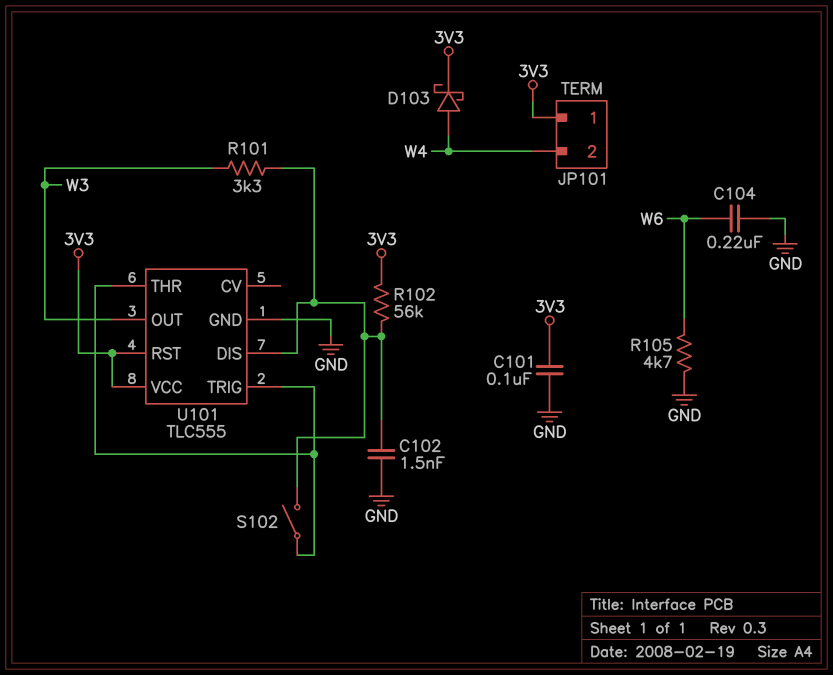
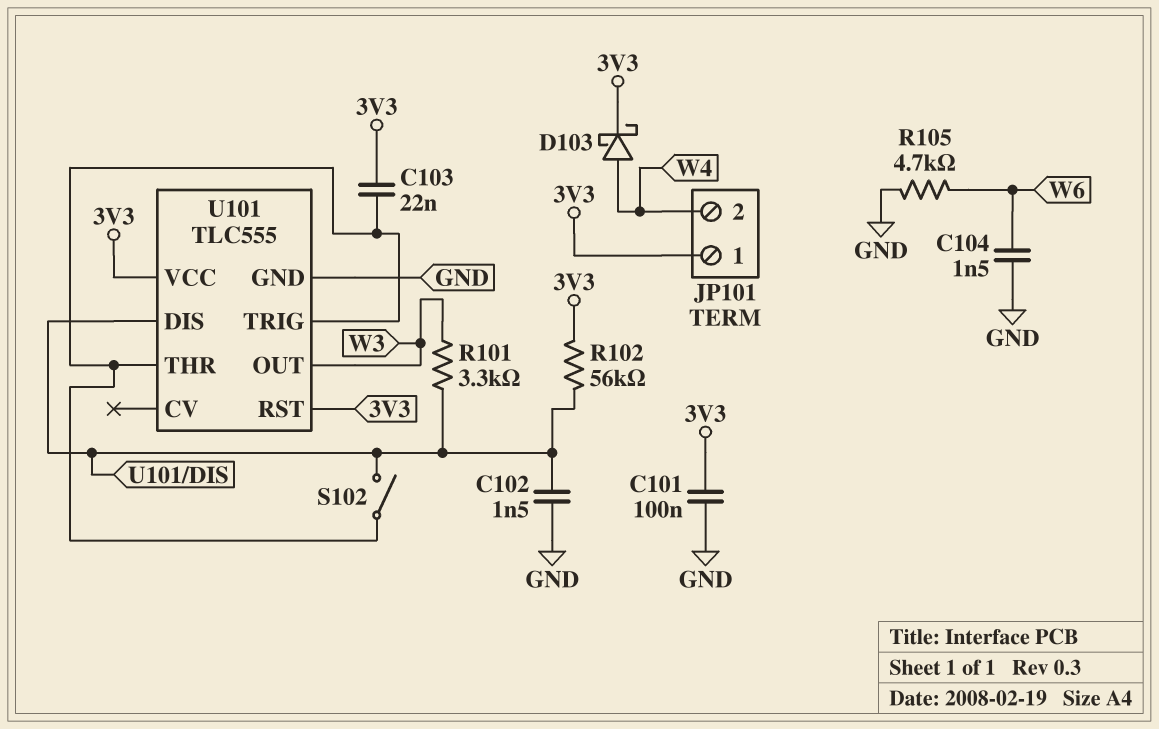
C103: none -> 22nF (3V3, U101/THR)
C104: 220nF (GND, W6) -> 1.5nF (GND, W6)

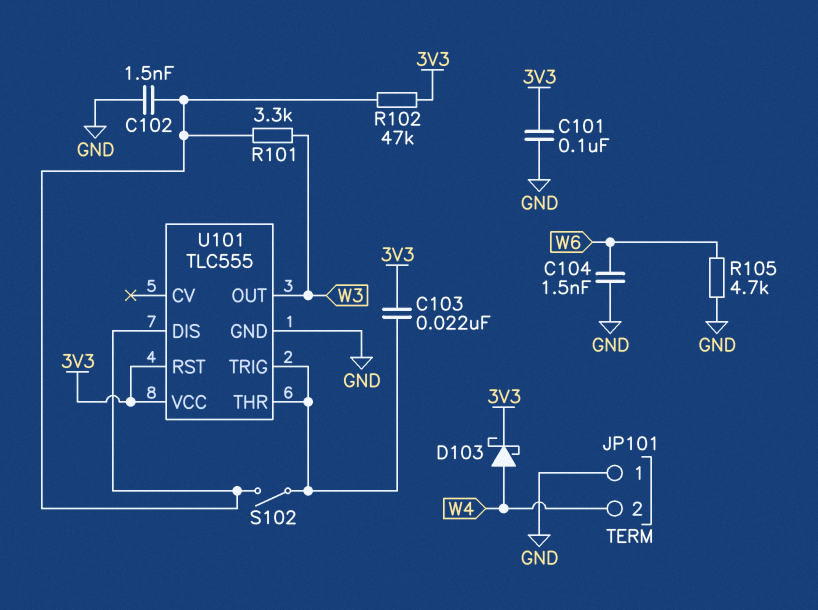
JP101 pin 1: 3V3 -> GND
R102: 56k (3V3, U101/DIS) -> 47k (3V3, U101/DIS)

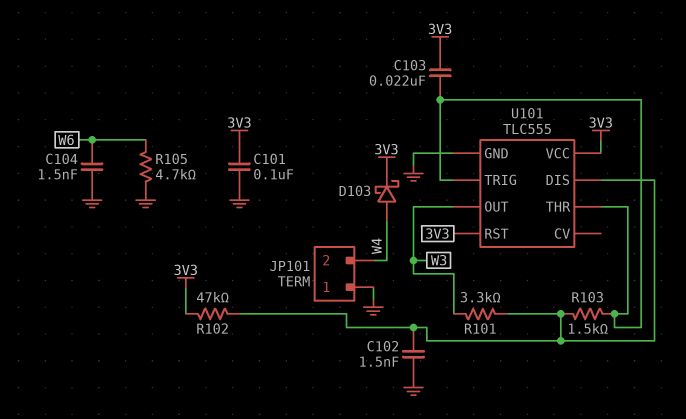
R103: none -> 1.5k (U101/DIS, U101/THR)
S102: switch (U101/DIS, U101/THR) -> none

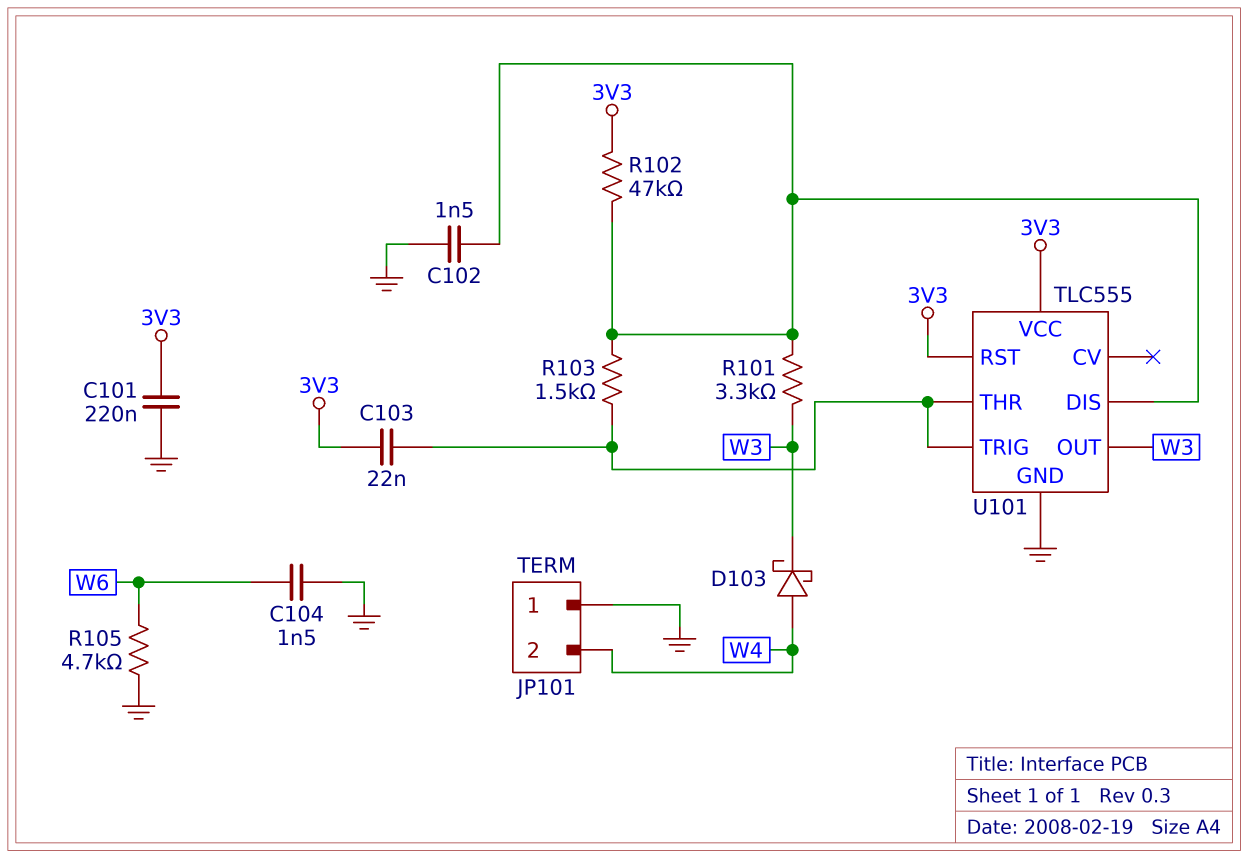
C101: 100nF (3V3, GND) -> 220nF (3V3, GND)
D103: schottky (A W4, K 3V3) -> schottky (A W4, K W3)

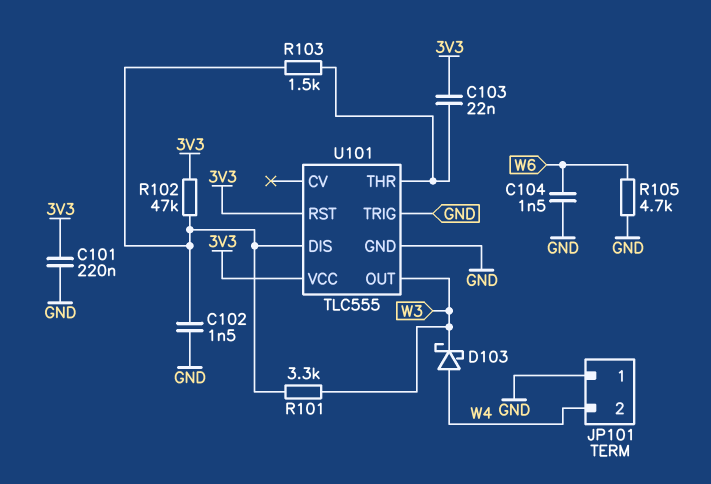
U101 pin TRIG: U101/THR -> GND

